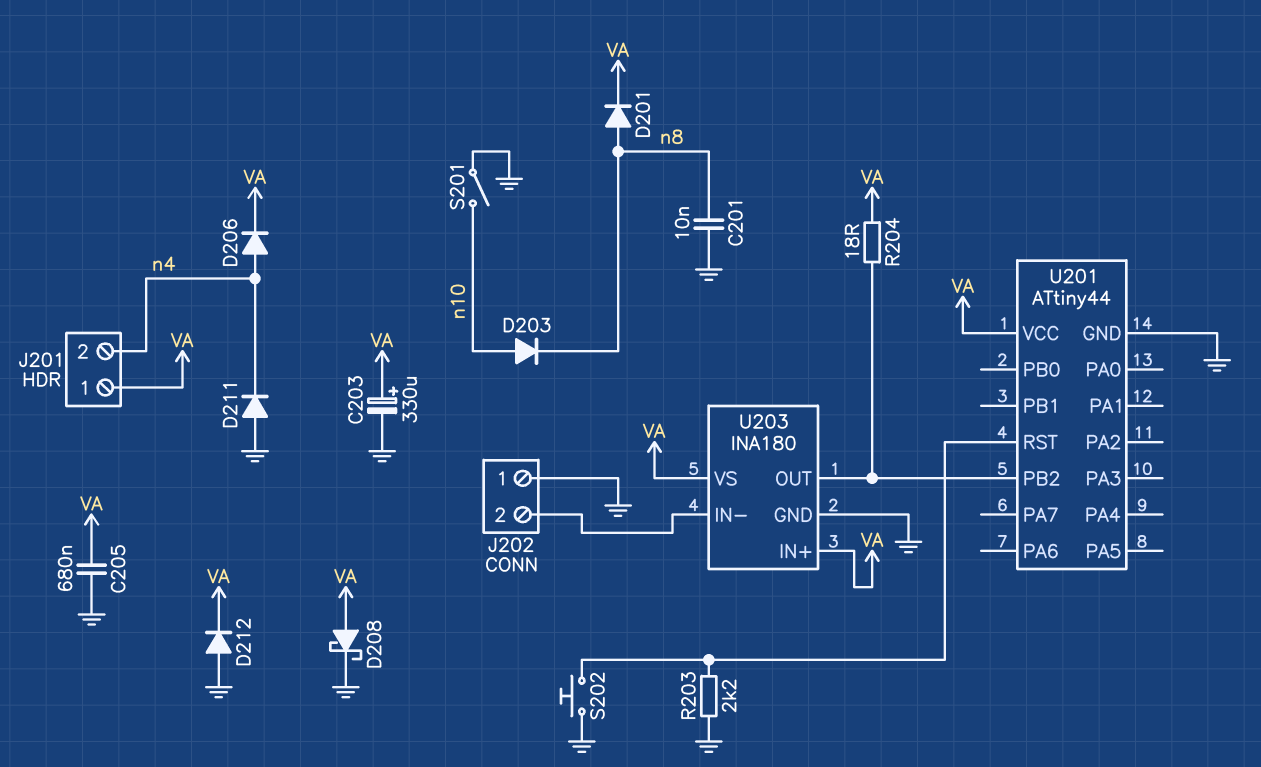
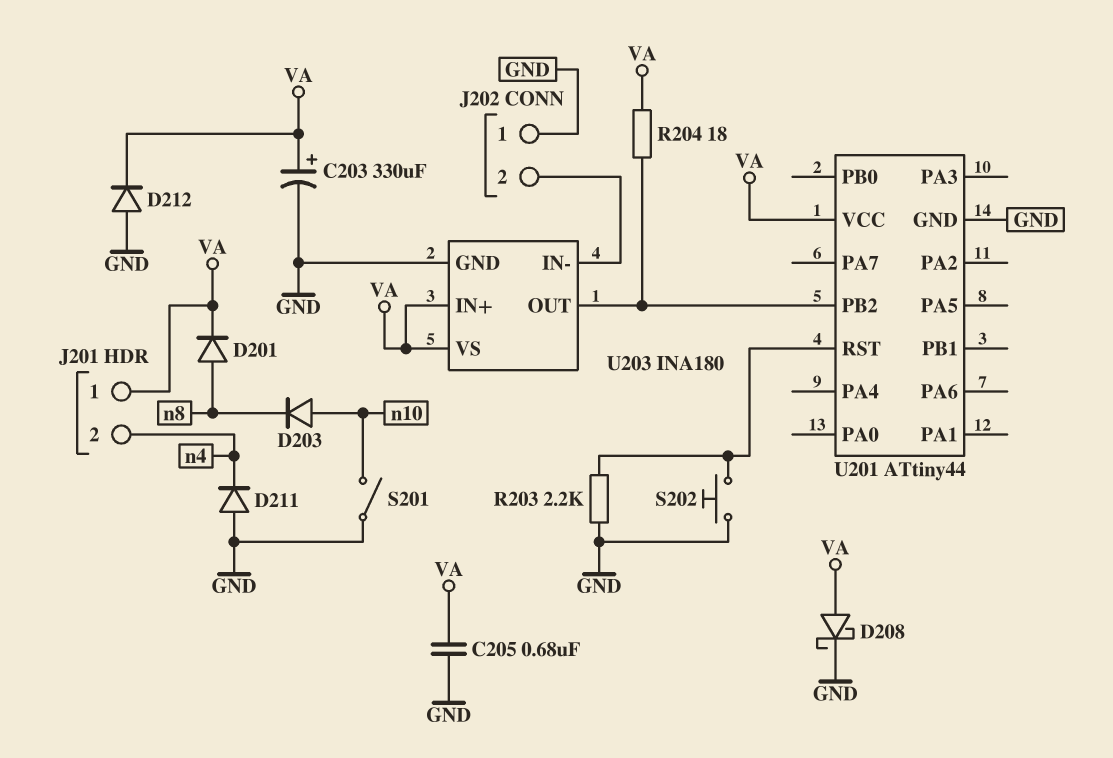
C201: 10nF (GND, n8) -> none
D206: diode (A n4, K VA) -> none

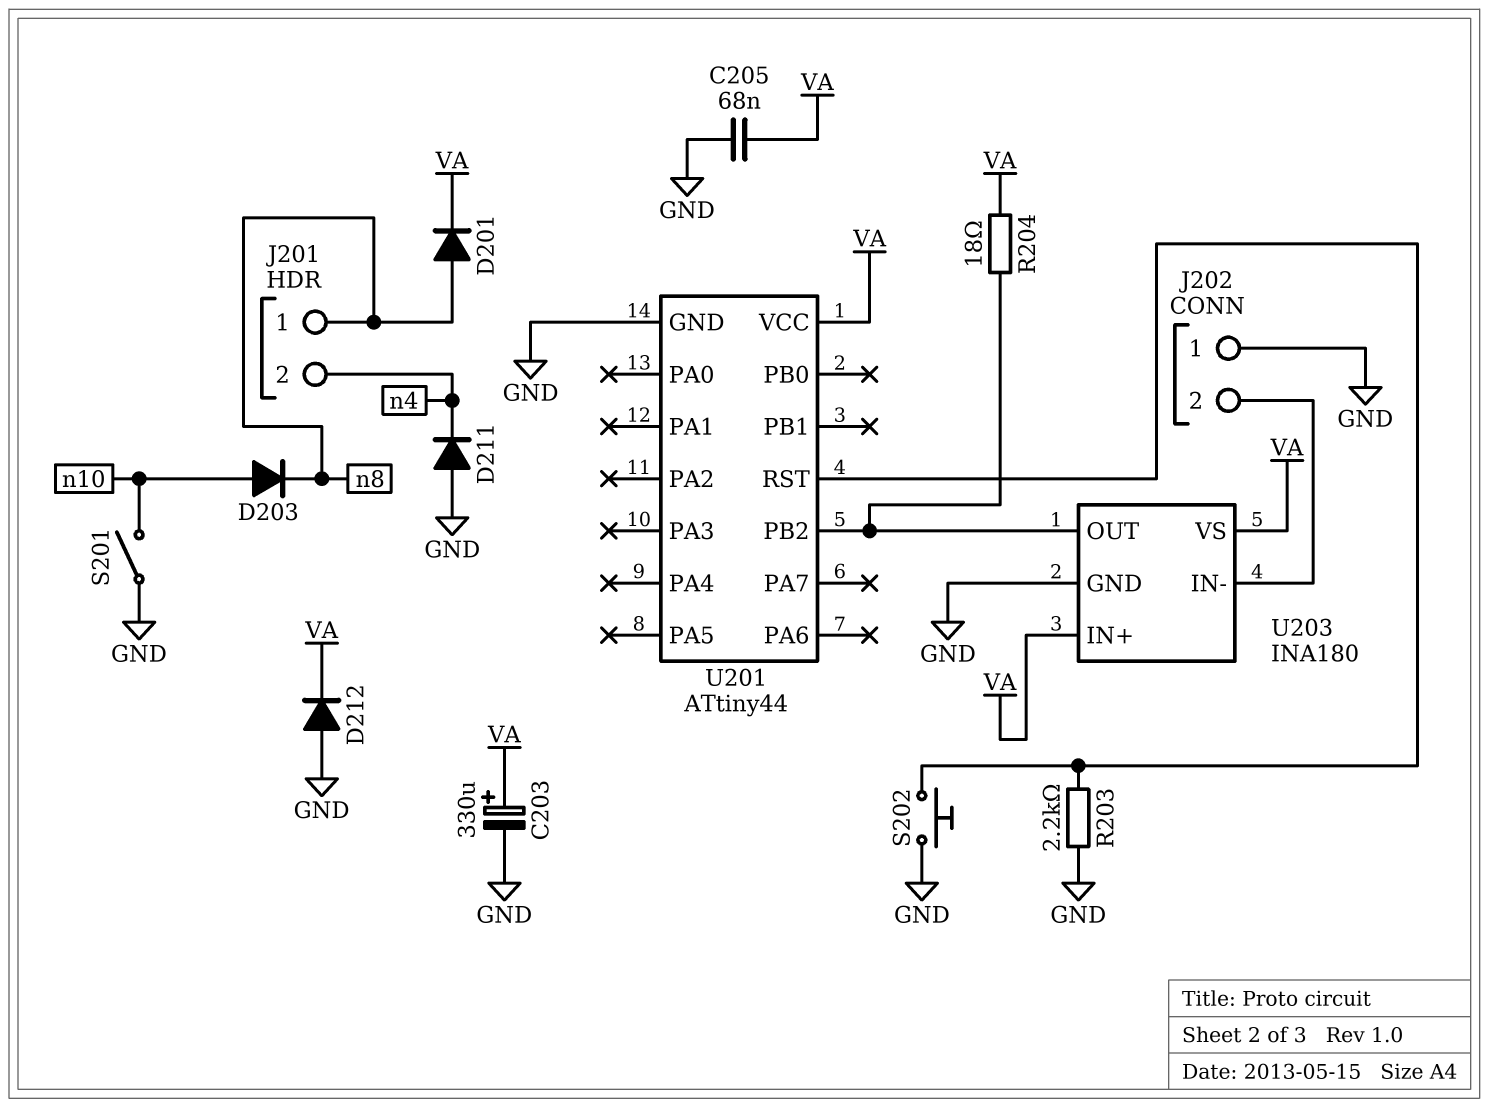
C205: 680nF (GND, VA) -> 68nF (GND, VA)
D208: schottky (A VA, K GND) -> none
J201 pin 1: VA -> n8

